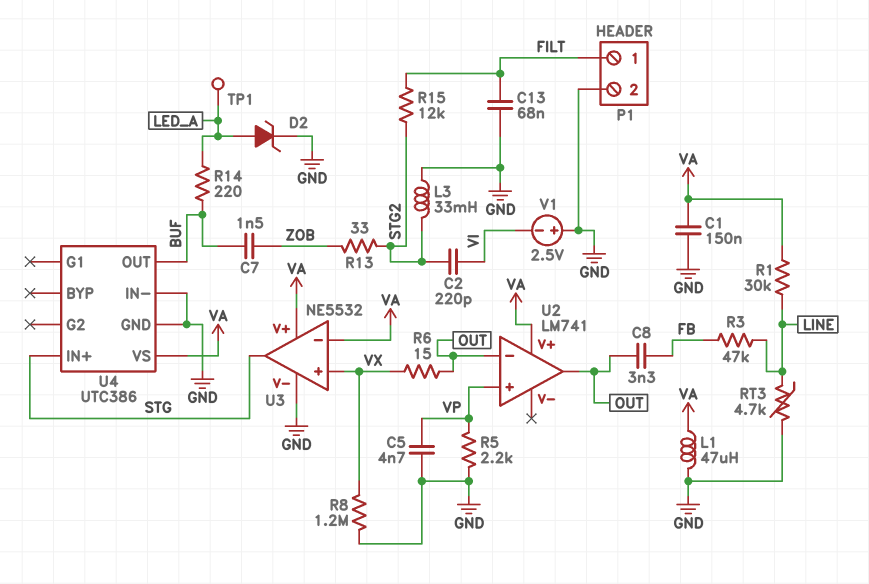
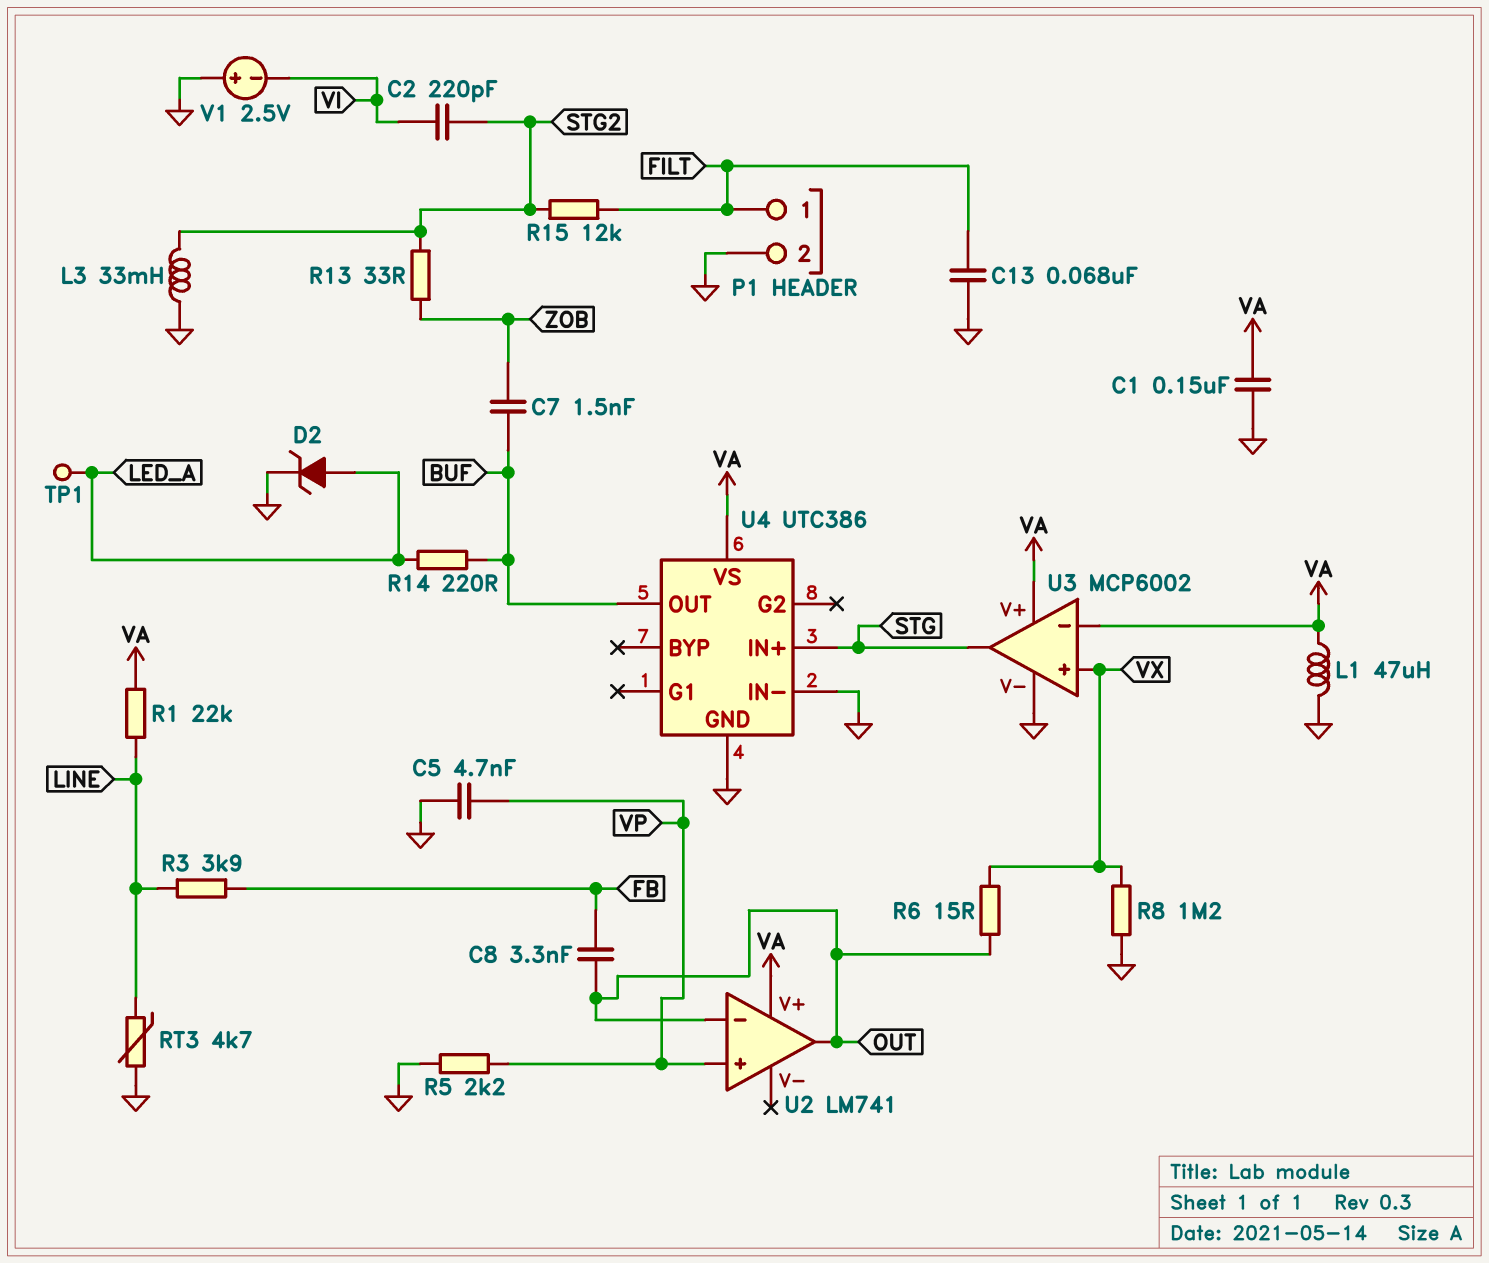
R1: 30k (LINE, VA) -> 22k (LINE, VA)
R3: 47k (FB, LINE) -> 3.9k (FB, LINE)
U3: NE5532 -> MCP6002

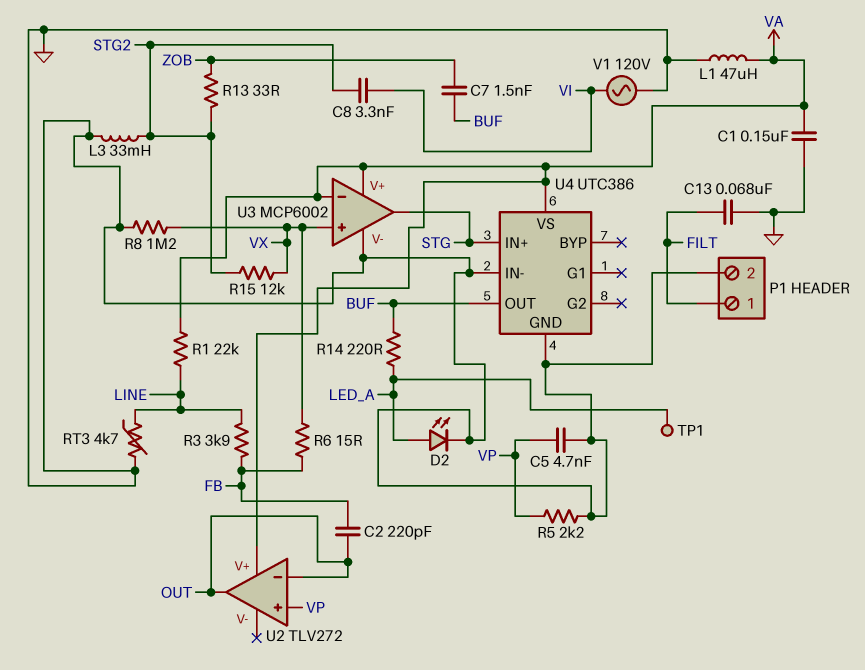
C2: 220pF (STG2, VI) -> 220pF (FB, OUT)
C8: 3.3nF (FB, OUT) -> 3.3nF (STG2, VI)
D2: zener (A LED_A, K GND) -> LED (A LED_A, K GND)
R6: 15 (OUT, VX) -> 15 (FB, VX)
R15: 12k (FILT, STG2) -> 12k (STG2, VX)
U2: LM741 -> TLV272
V1: 2.5V (plus GND, minus VI) -> AC 120V (GND, VI)

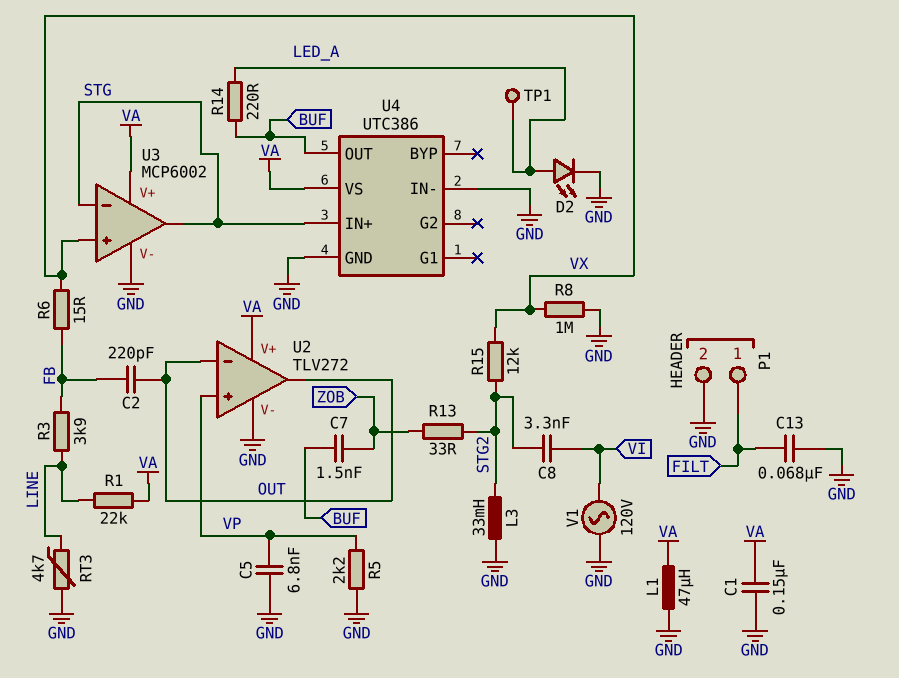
C5: 4.7nF (GND, VP) -> 6.8nF (GND, VP)
R8: 1.2M (GND, VX) -> 1M (GND, VX)
U2 pin V-: none -> GND
U3 pin in-: VA -> STG

